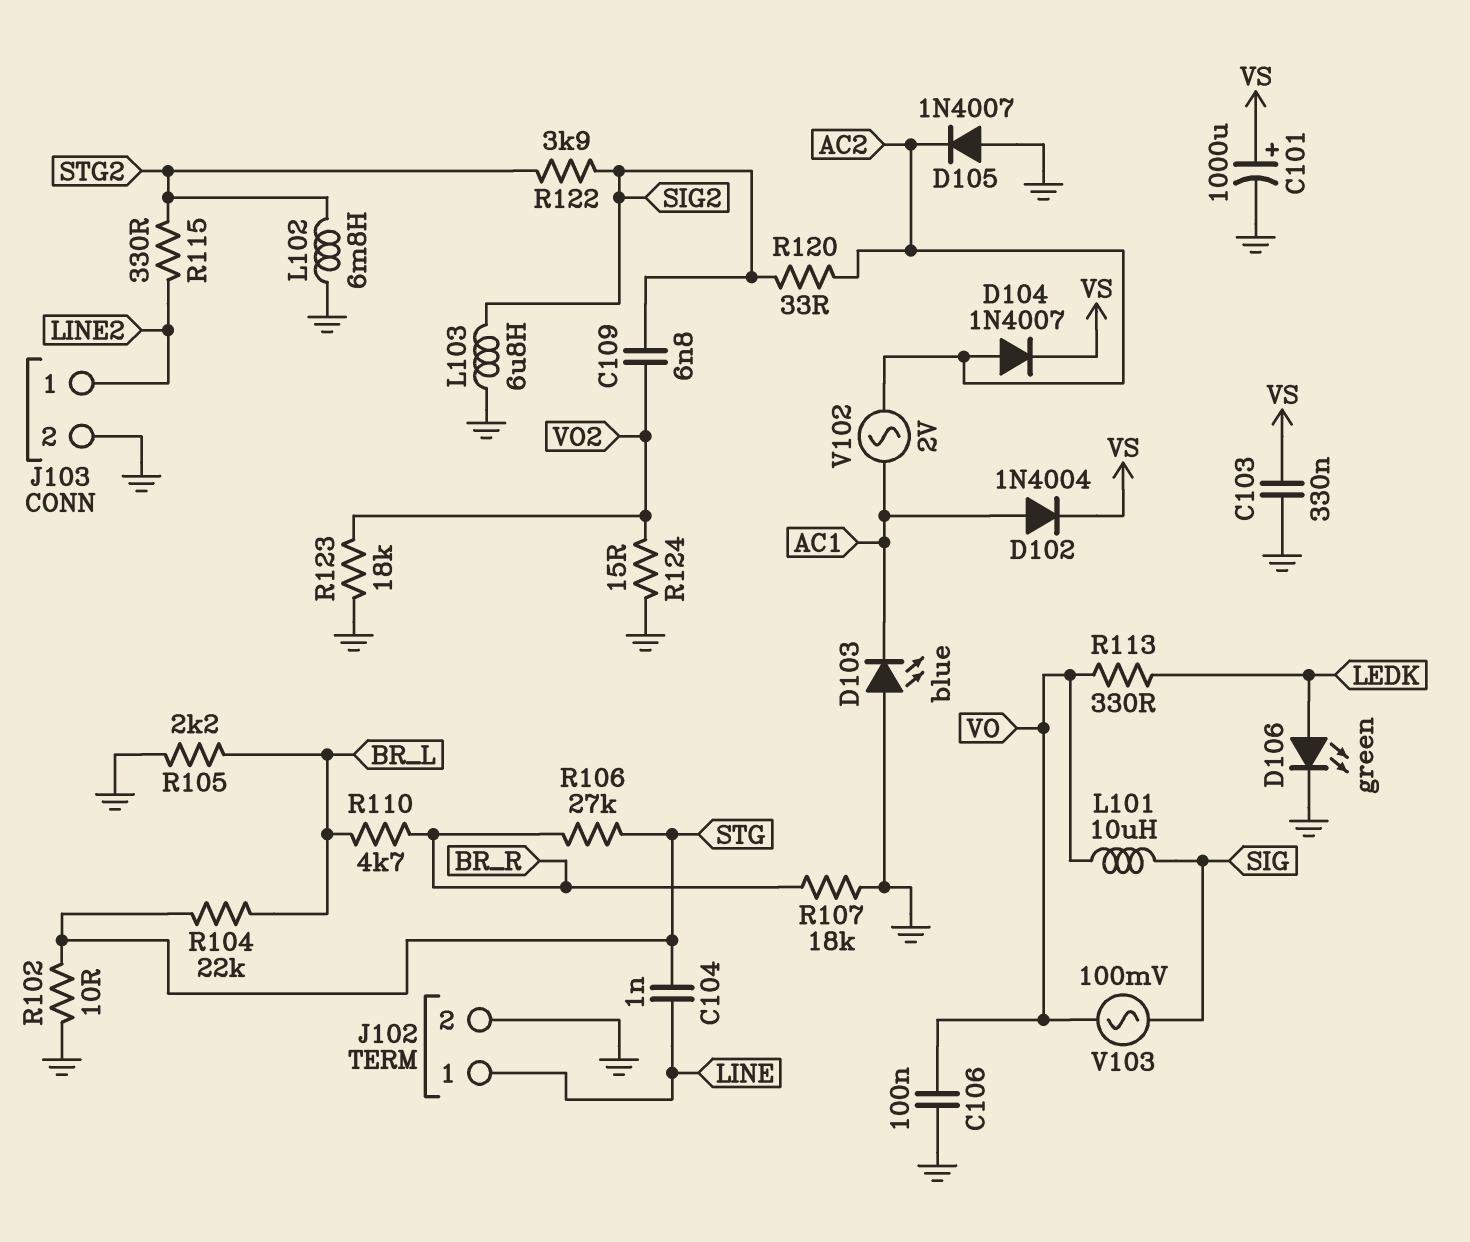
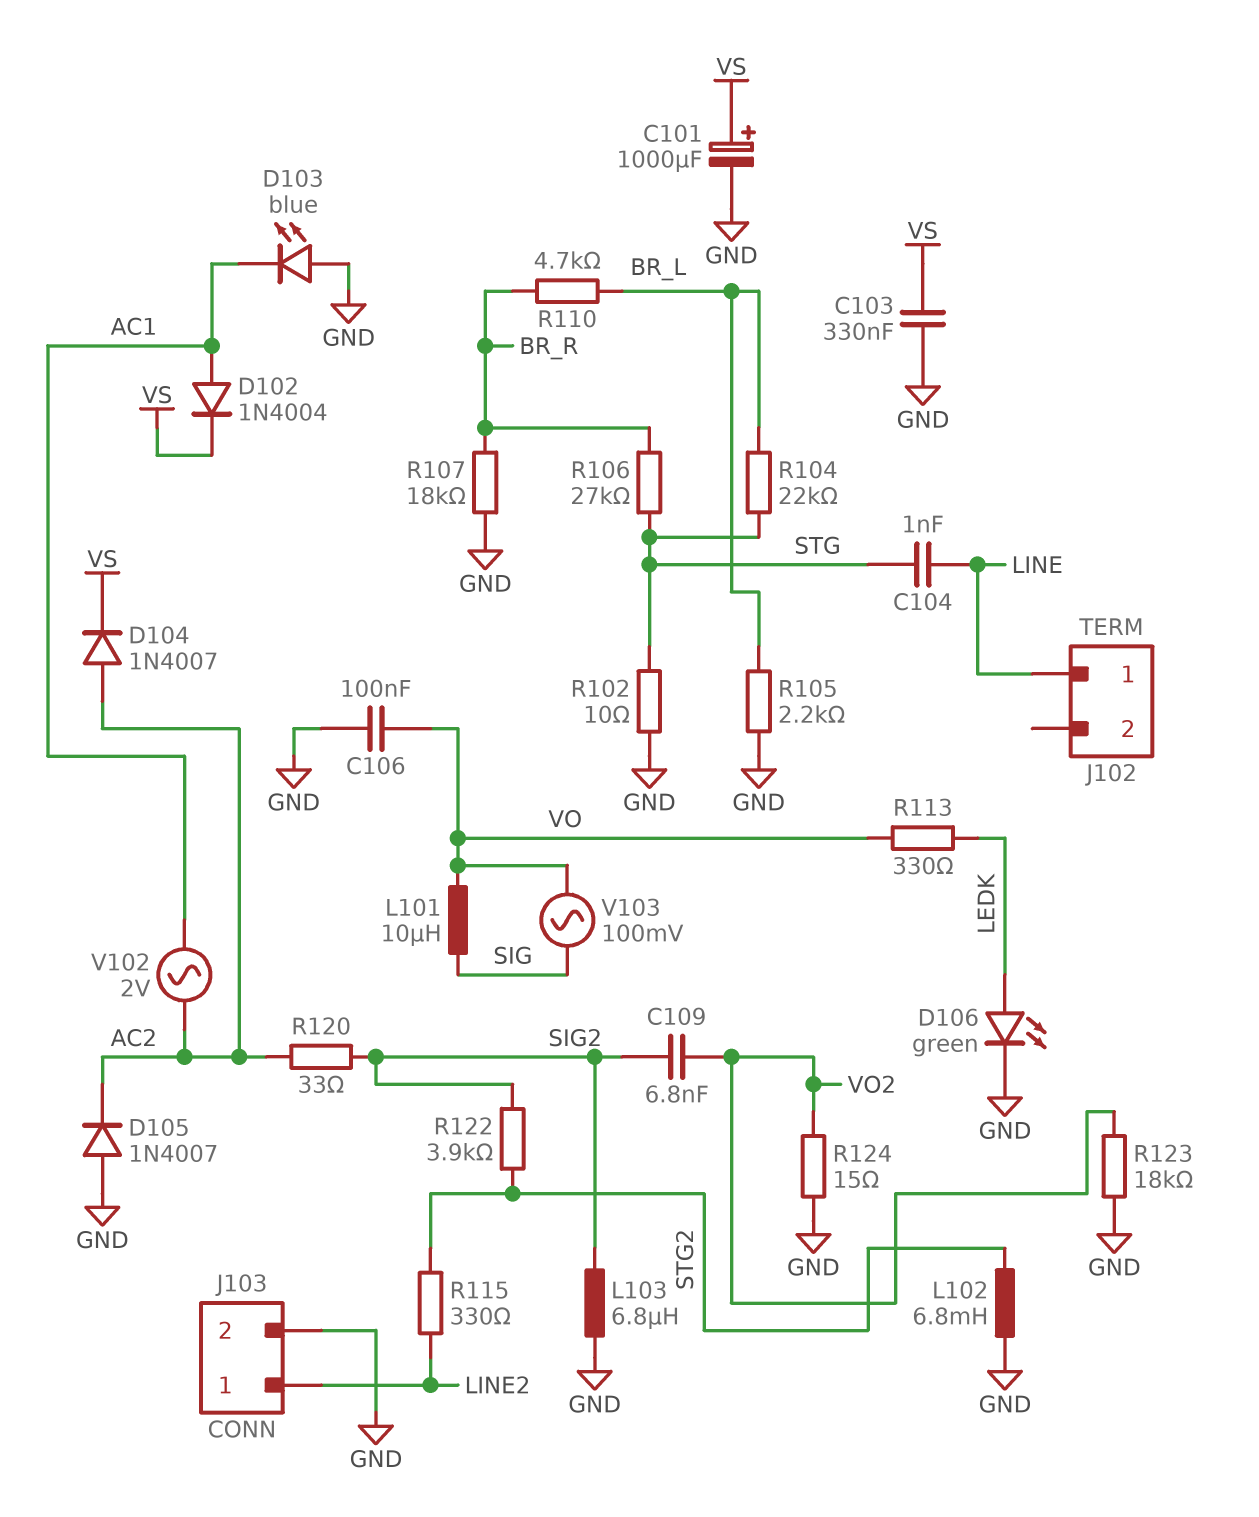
J102 pin 2: GND -> none

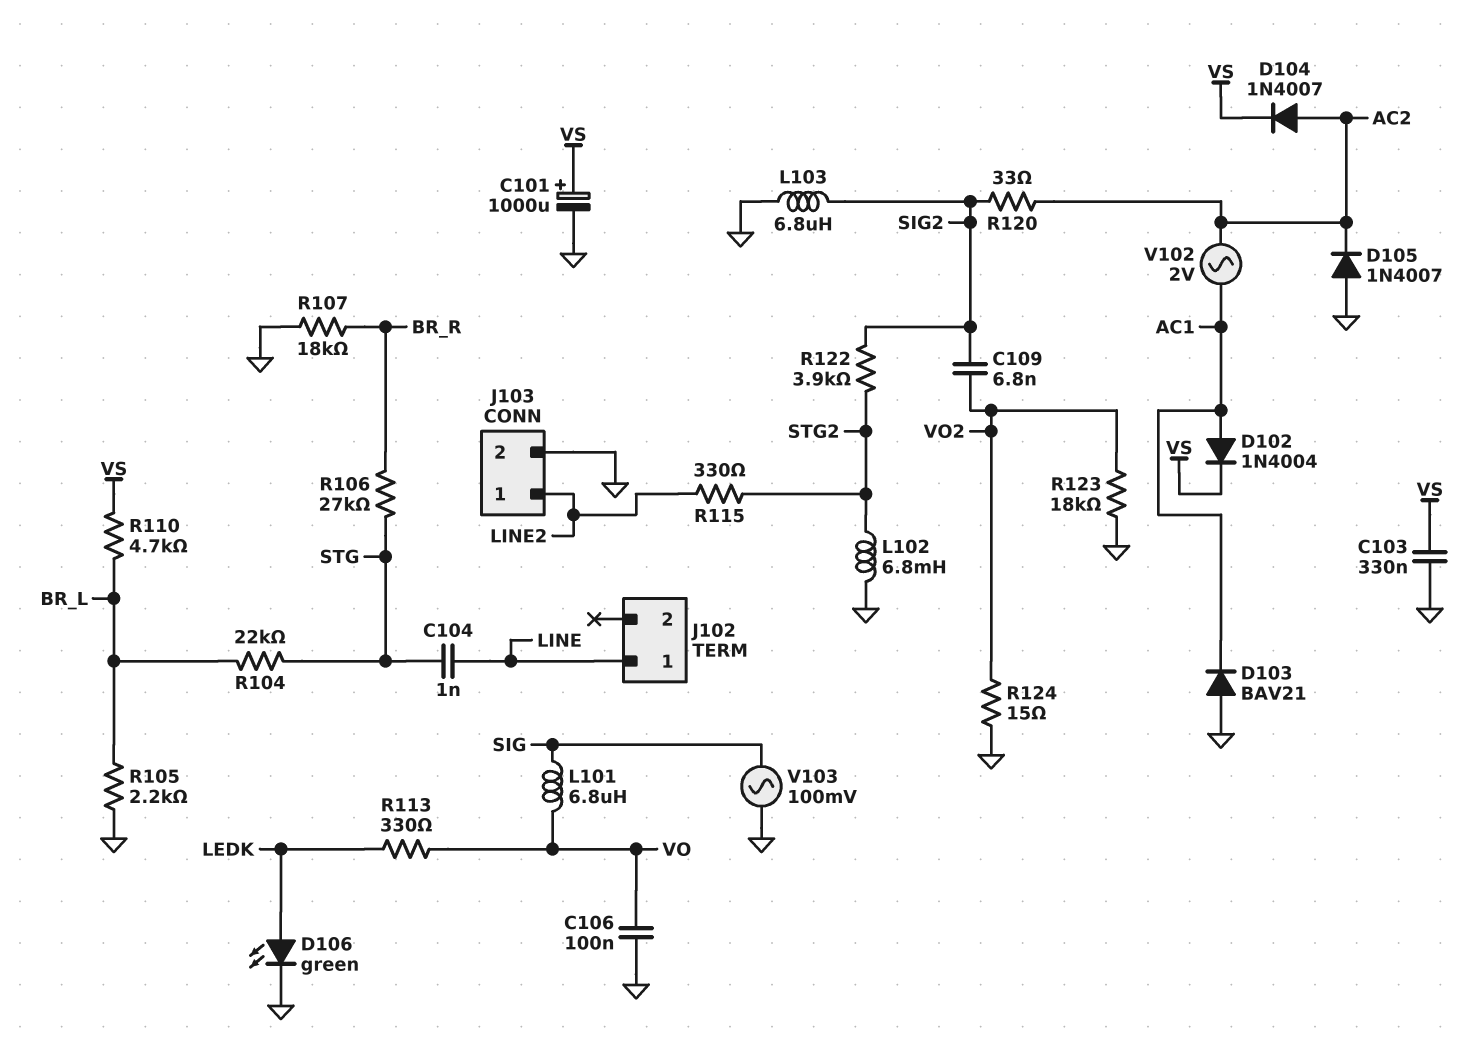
D103: LED blue (A GND, K AC1) -> diode BAV21 (A GND, K AC1)
L101: 10uH (SIG, VO) -> 6.8uH (SIG, VO)
R102: 10 (GND, STG) -> none
R110: 4.7k (BR_L, BR_R) -> 4.7k (BR_L, VS)
V103: AC 100mV (SIG, VO) -> AC 100mV (GND, SIG)

